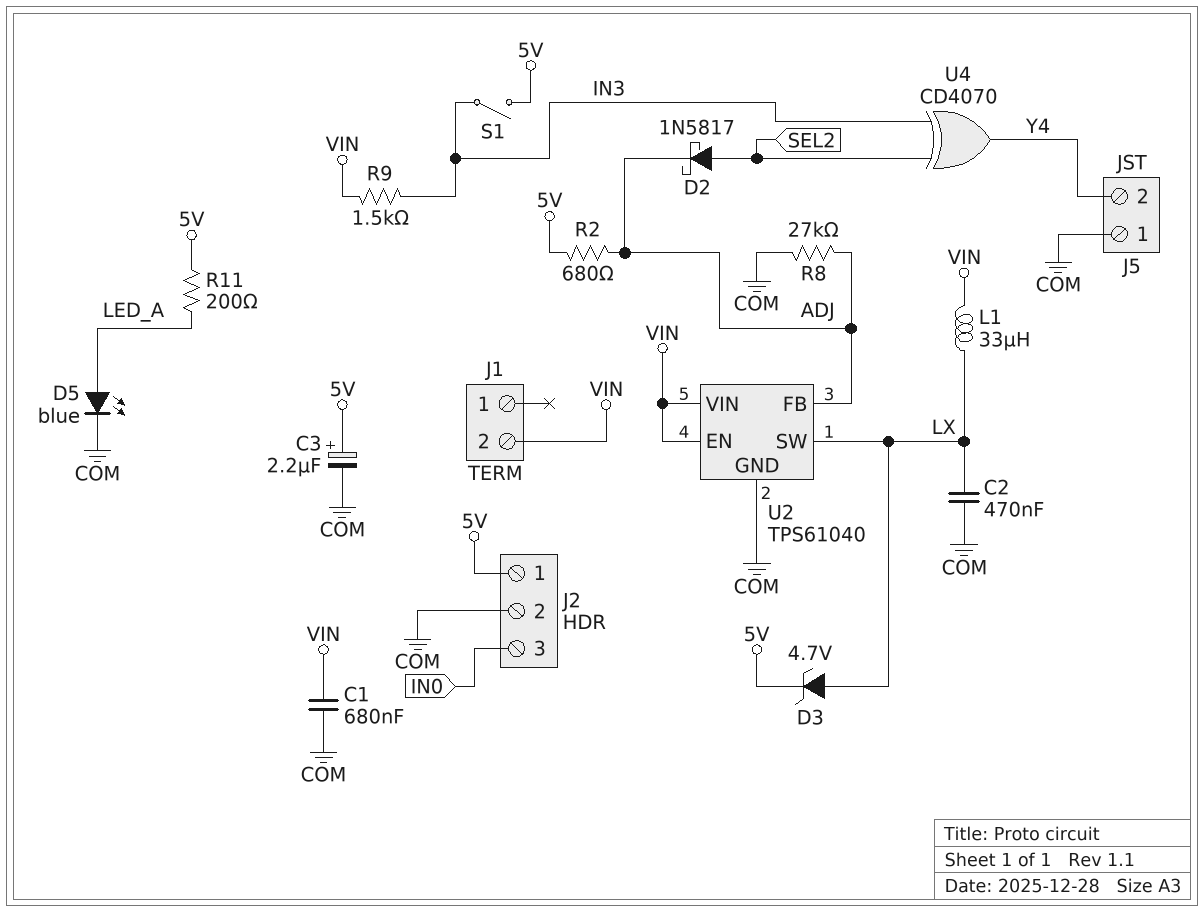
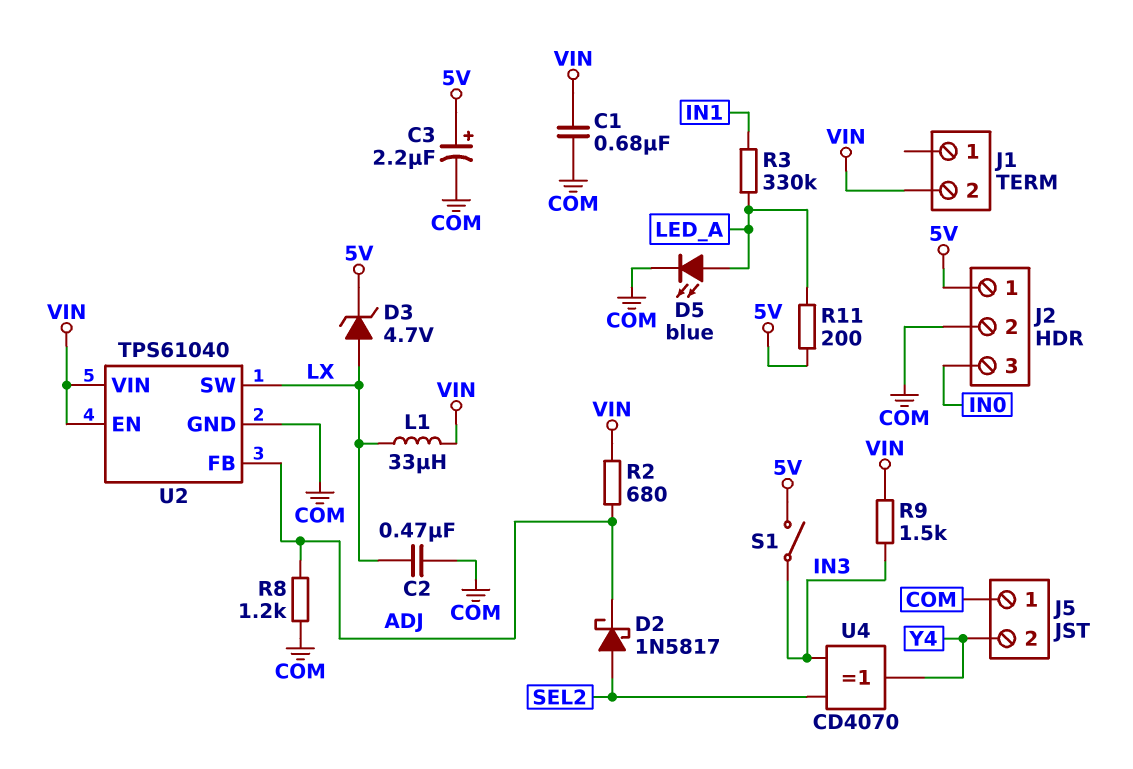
R2: 680 (5V, ADJ) -> 680 (ADJ, VIN)
R3: none -> 330k (IN1, LED_A)
R8: 27k (ADJ, COM) -> 1.2k (ADJ, COM)

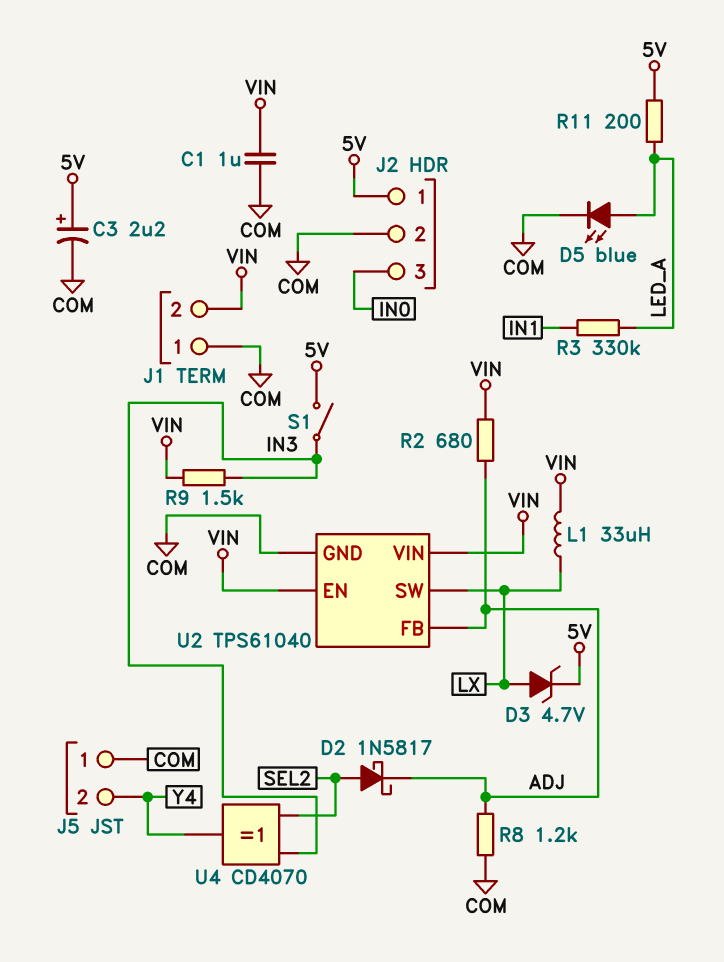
C1: 680nF (COM, VIN) -> 1uF (COM, VIN)
C2: 470nF (COM, LX) -> none
J1 pin 1: none -> COM

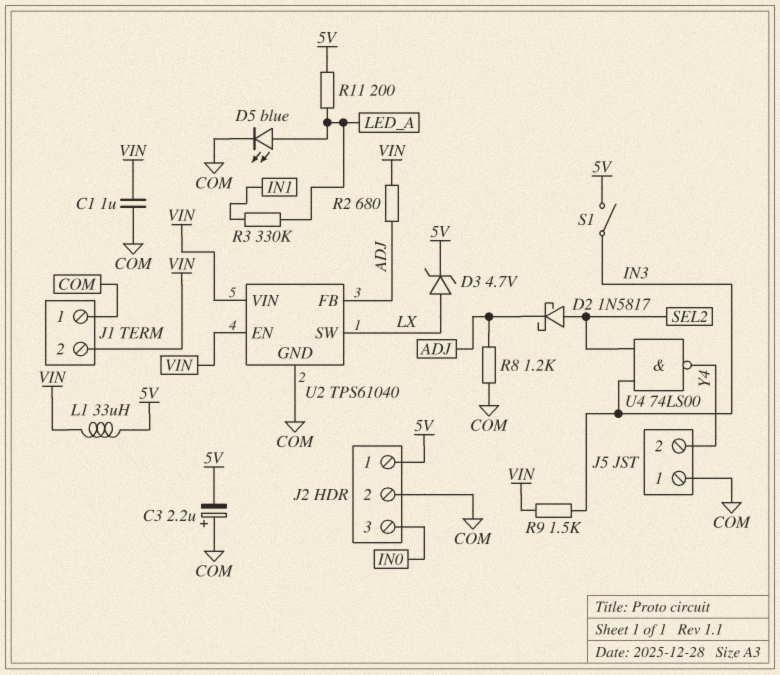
C3: 2.2uF (plus 5V, minus COM) -> 2.2uF (plus COM, minus 5V)
L1: 33uH (LX, VIN) -> 33uH (5V, VIN)
U4: XOR CD4070 (in IN3, in SEL2, out Y4) -> NAND 74LS00 (in IN3, in SEL2, out Y4)

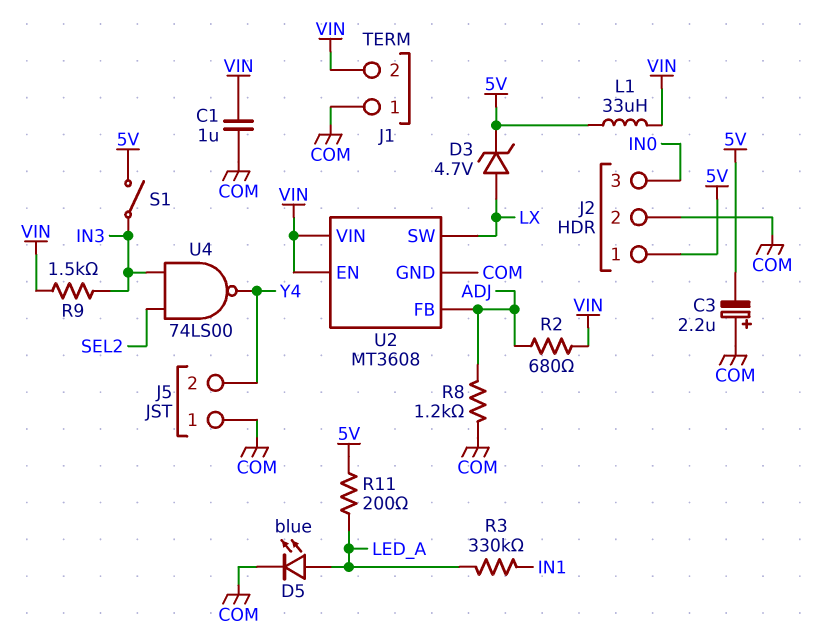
D2: schottky 1N5817 (A SEL2, K ADJ) -> none
U2: TPS61040 -> MT3608

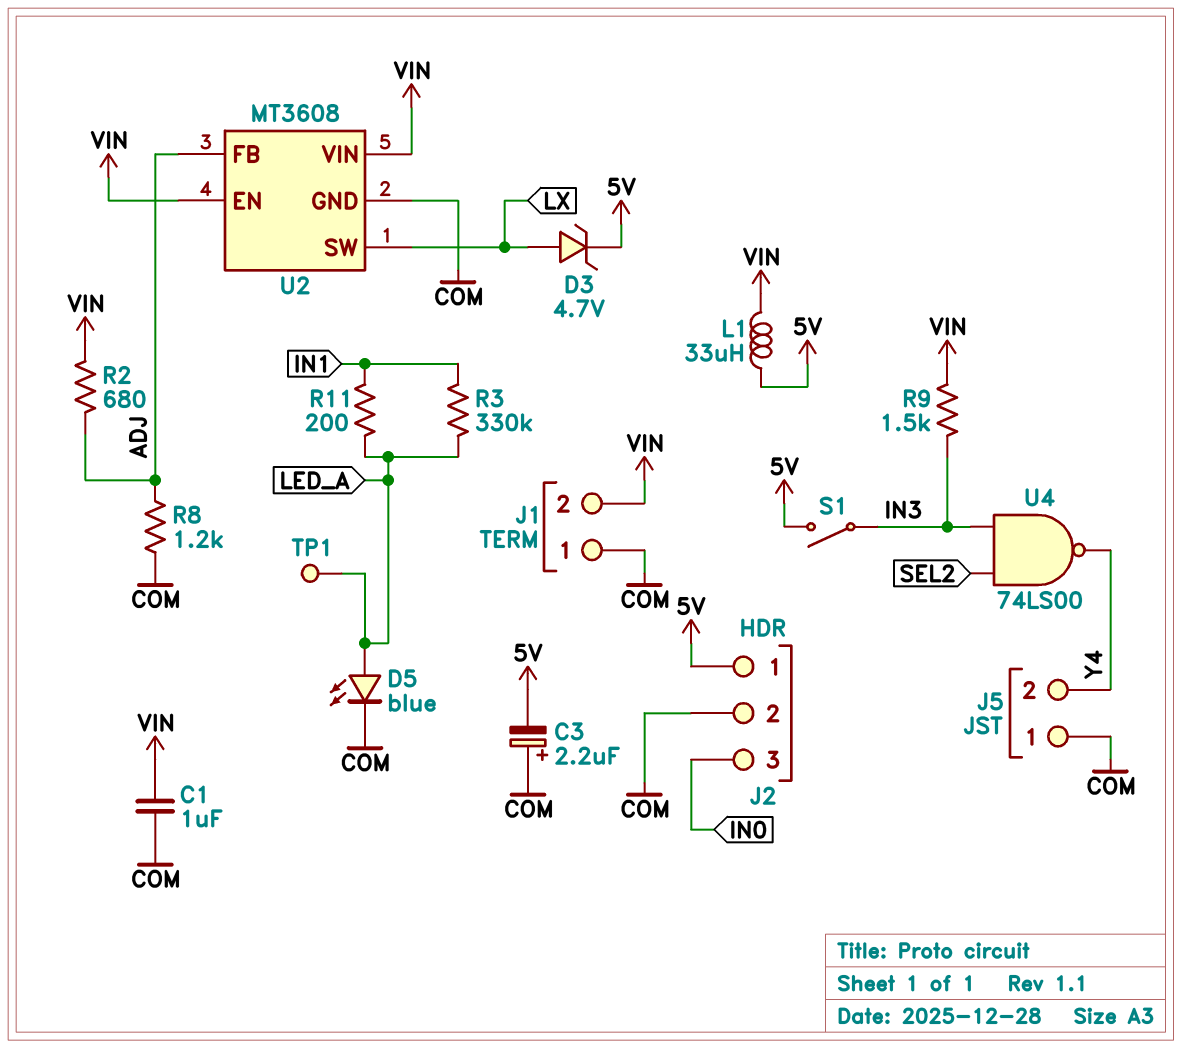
R11: 200 (5V, LED_A) -> 200 (IN1, LED_A)
TP1: none -> test point (LED_A)

